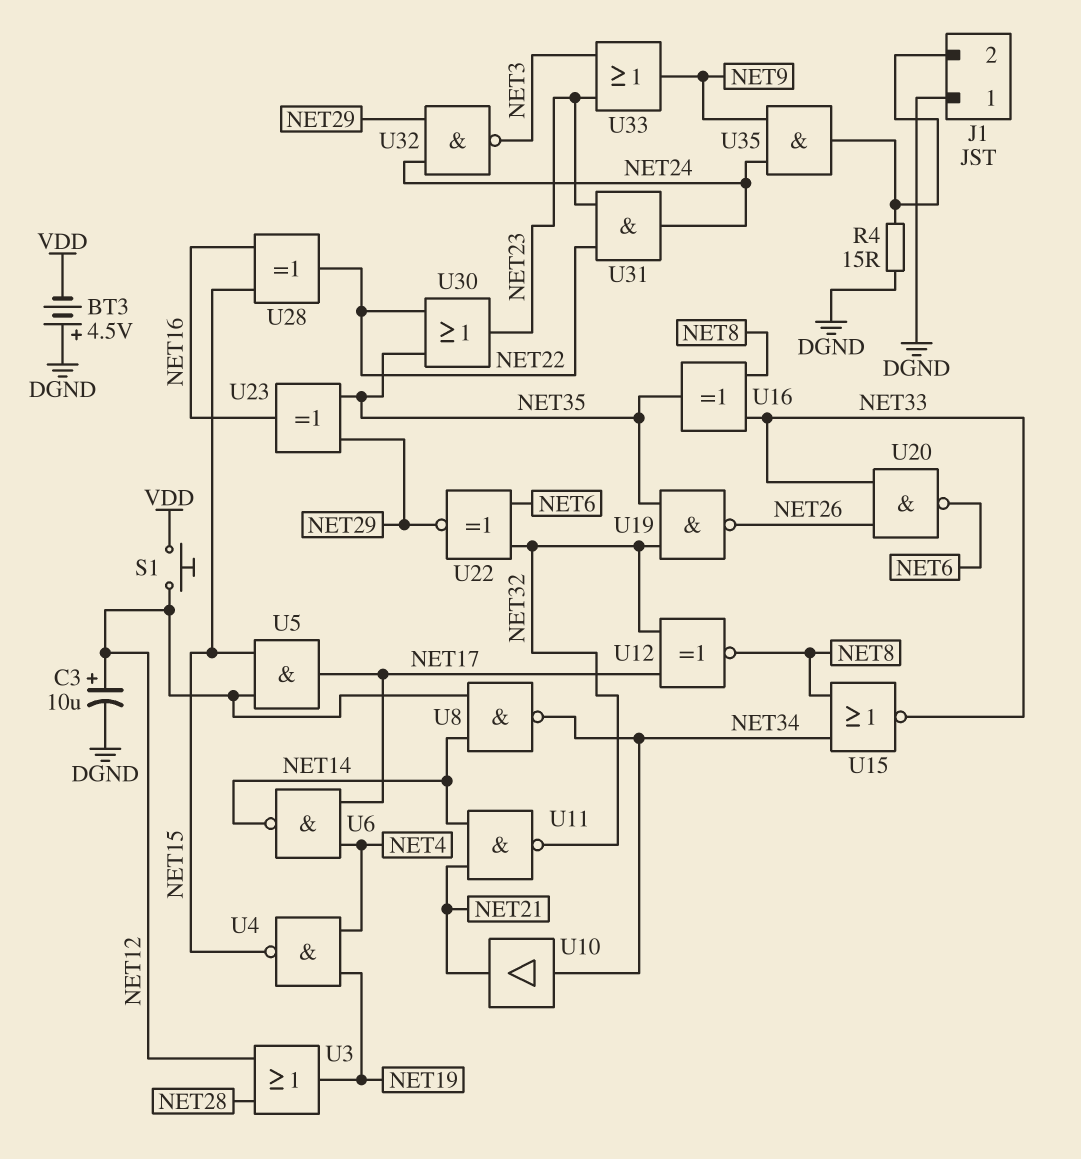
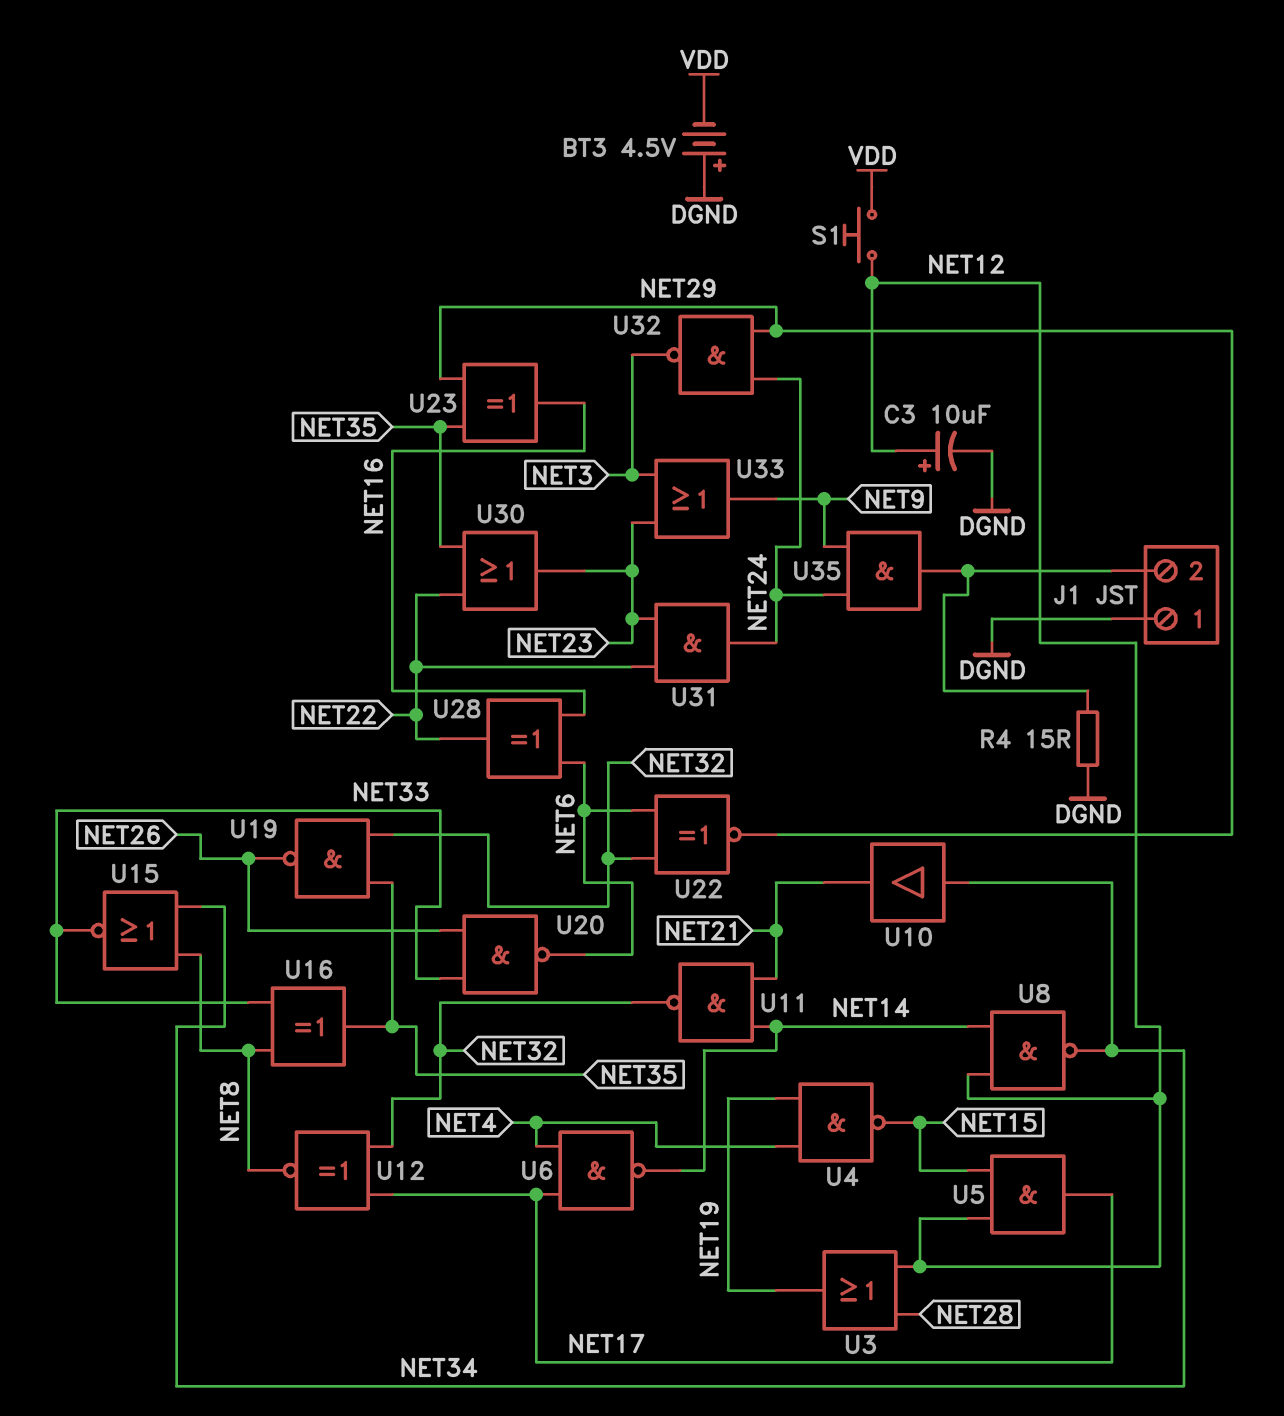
U28: XOR (in NET15, in NET16, out NET22) -> XOR (in NET6, in NET16, out NET22)

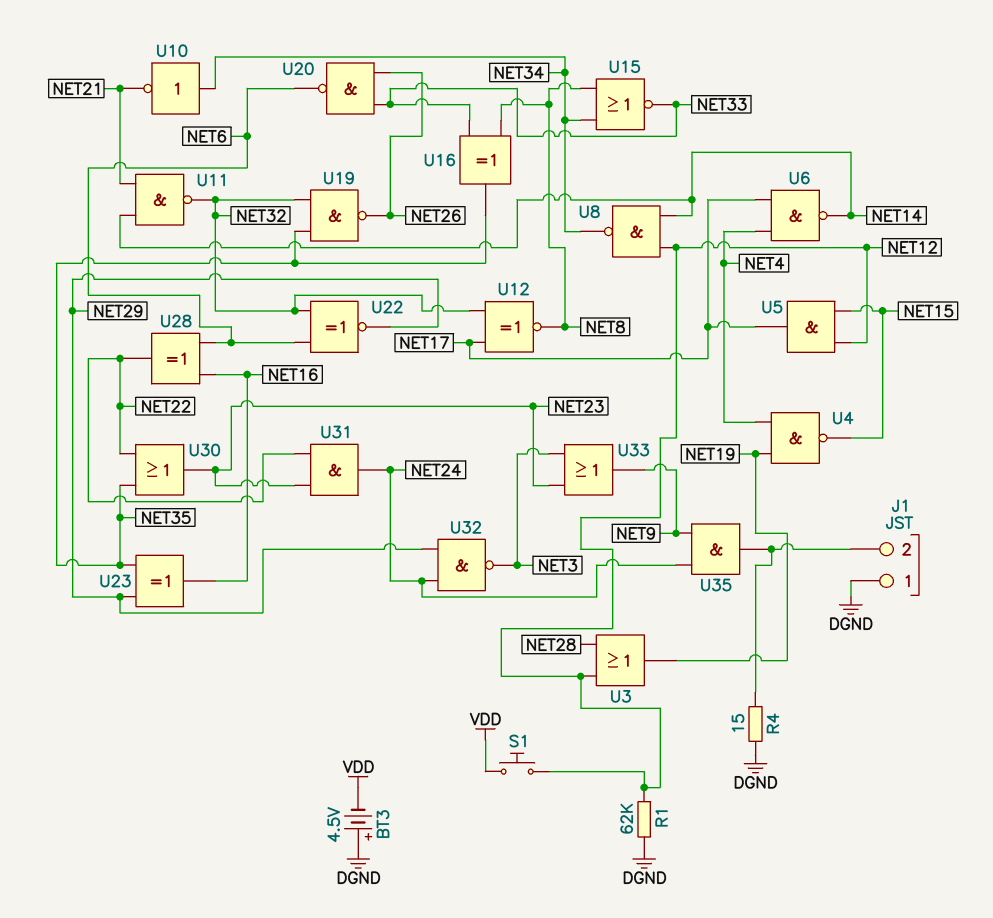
C3: 10uF (plus NET12, minus DGND) -> none
R1: none -> 62k (DGND, NET12)
U10: buffer (in NET34, out NET21) -> NOT (in NET34, out NET21)

